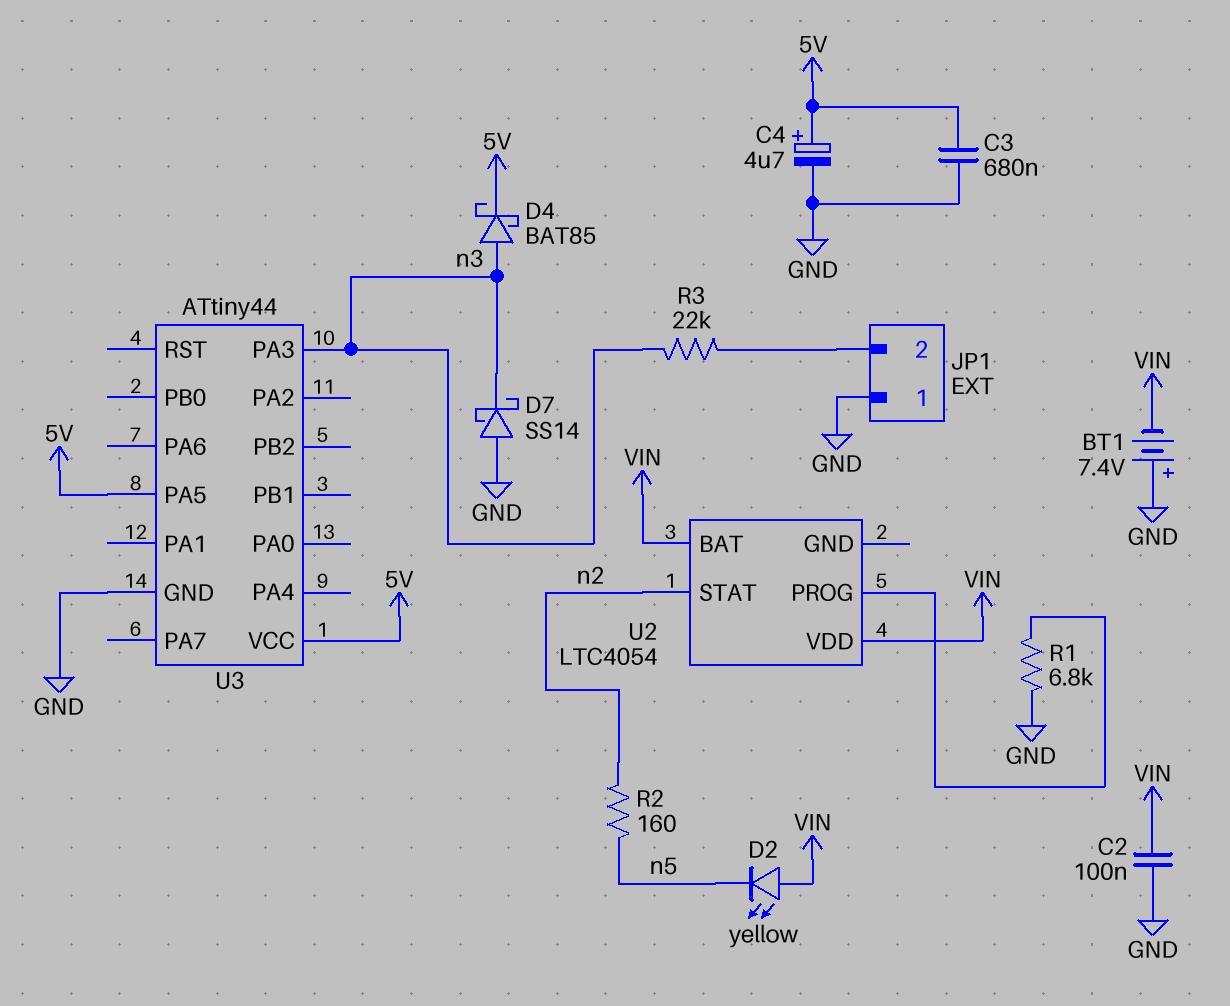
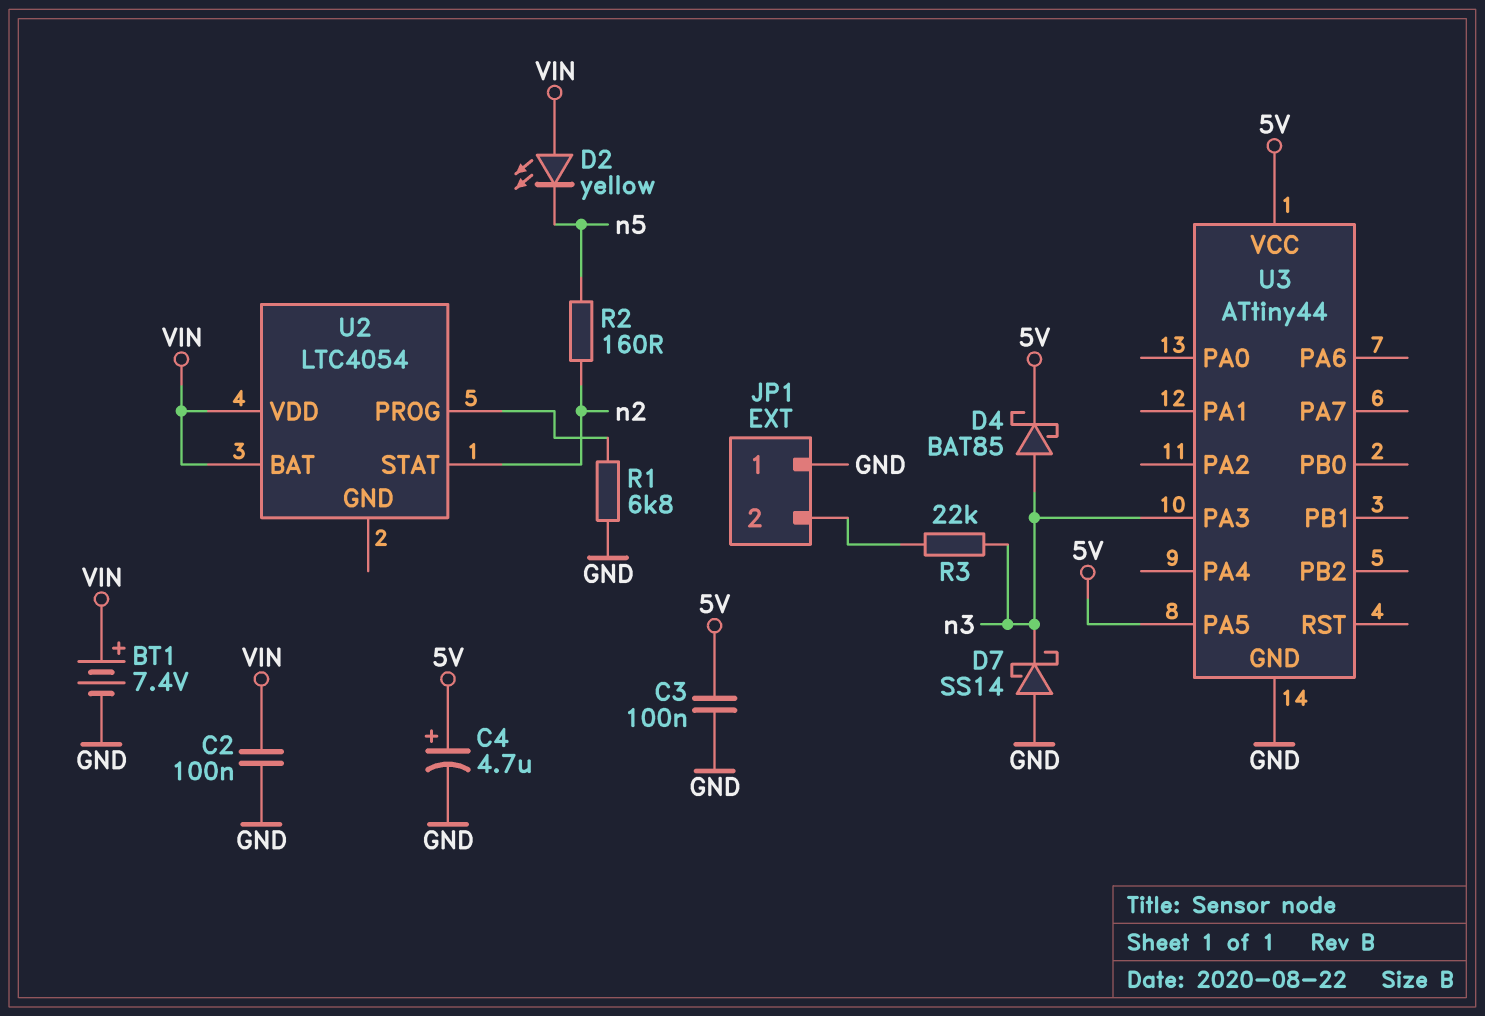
BT1: 7.4V (plus GND, minus VIN) -> 7.4V (plus VIN, minus GND)
C3: 680nF (5V, GND) -> 100nF (5V, GND)

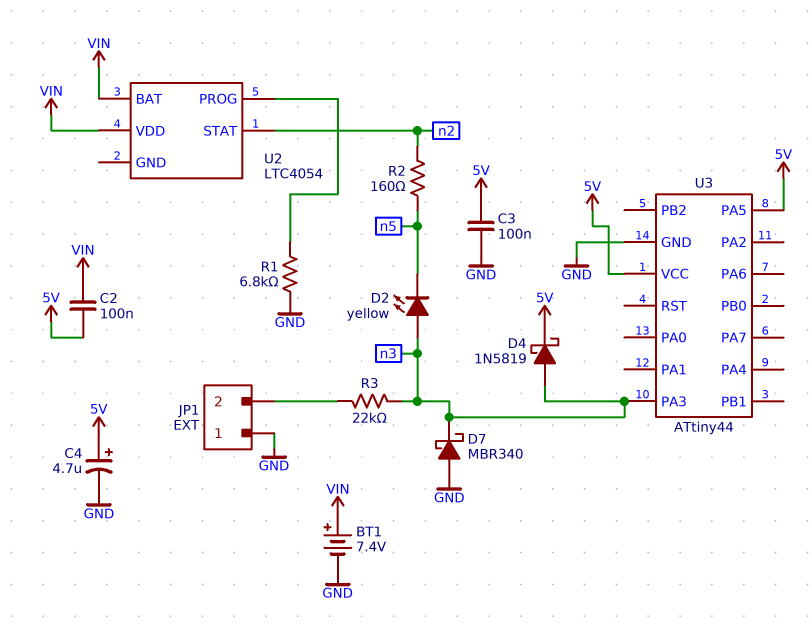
C2: 100nF (GND, VIN) -> 100nF (5V, VIN)
D2: LED yellow (A VIN, K n5) -> LED yellow (A n3, K n5)
D4: schottky BAT85 (A n3, K 5V) -> schottky 1N5819 (A n3, K 5V)
D7: schottky SS14 (A GND, K n3) -> schottky MBR340 (A GND, K n3)

